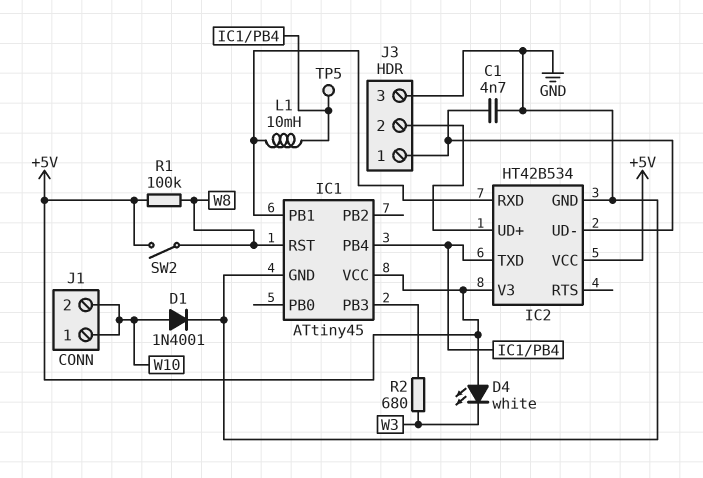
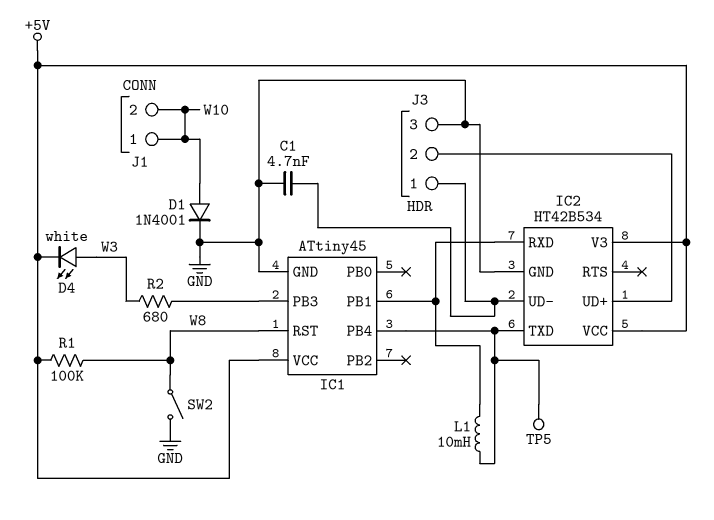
D4: LED white (A +5V, K W3) -> LED white (A W3, K +5V)
SW2: switch (+5V, W8) -> switch (GND, W8)

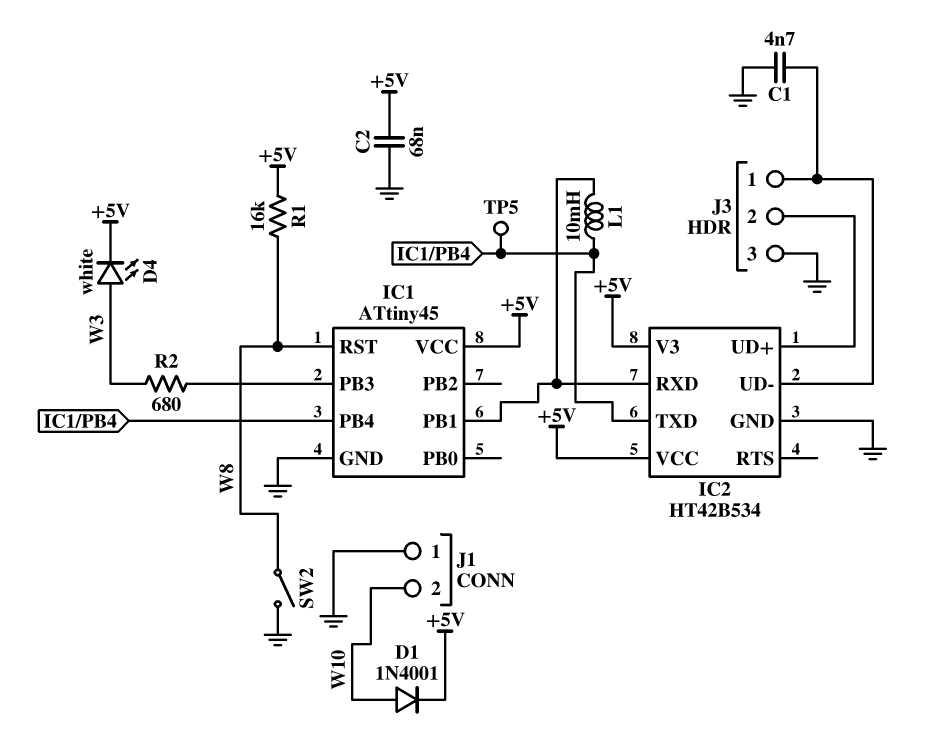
C2: none -> 68nF (+5V, GND)
D1: diode 1N4001 (A W10, K GND) -> diode 1N4001 (A W10, K +5V)
J1 pin 1: W10 -> GND
R1: 100k (+5V, W8) -> 16k (+5V, W8)

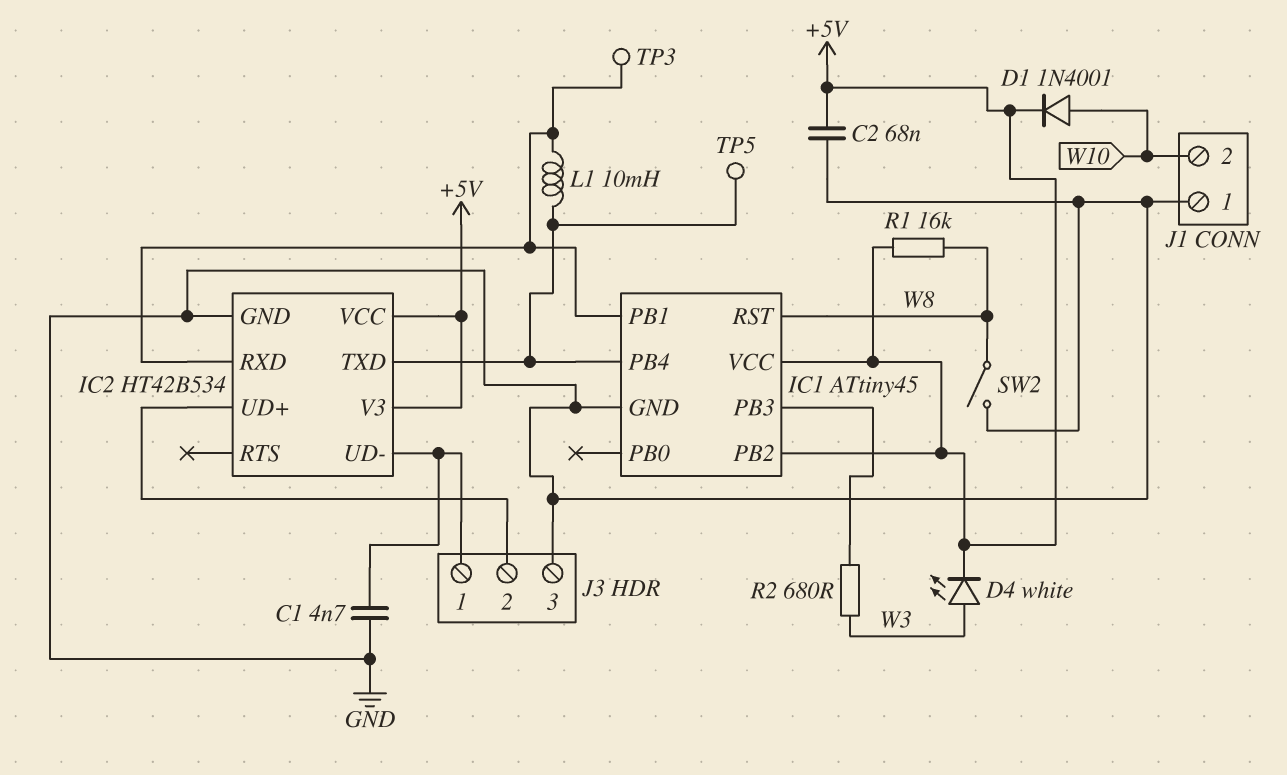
IC1 pin PB2: none -> +5V
TP3: none -> test point (IC1/PB1)

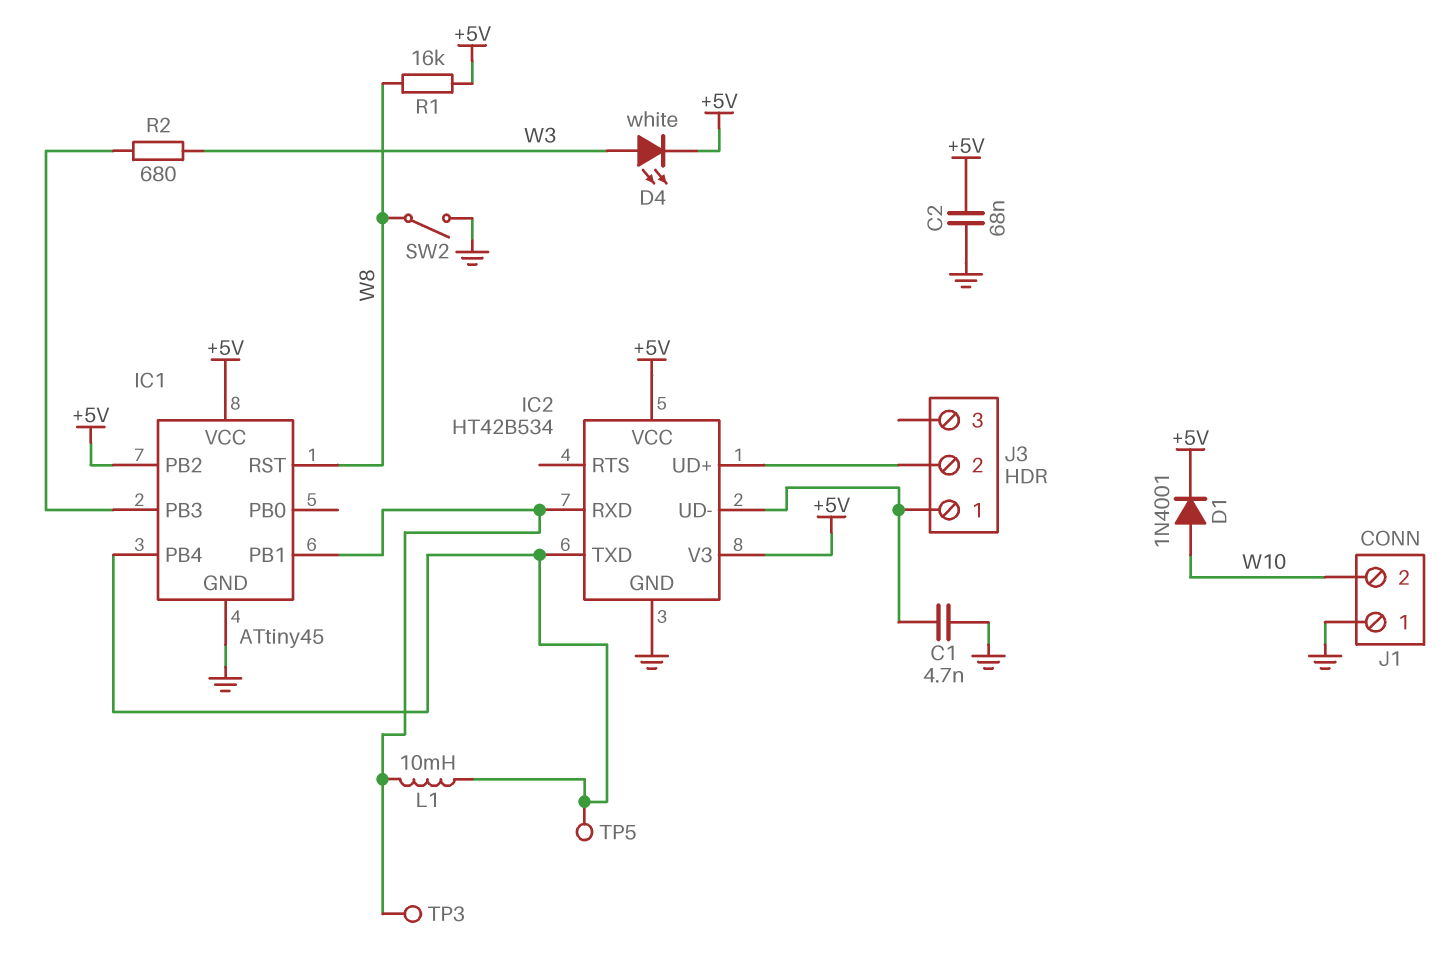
J3 pin 3: GND -> none

